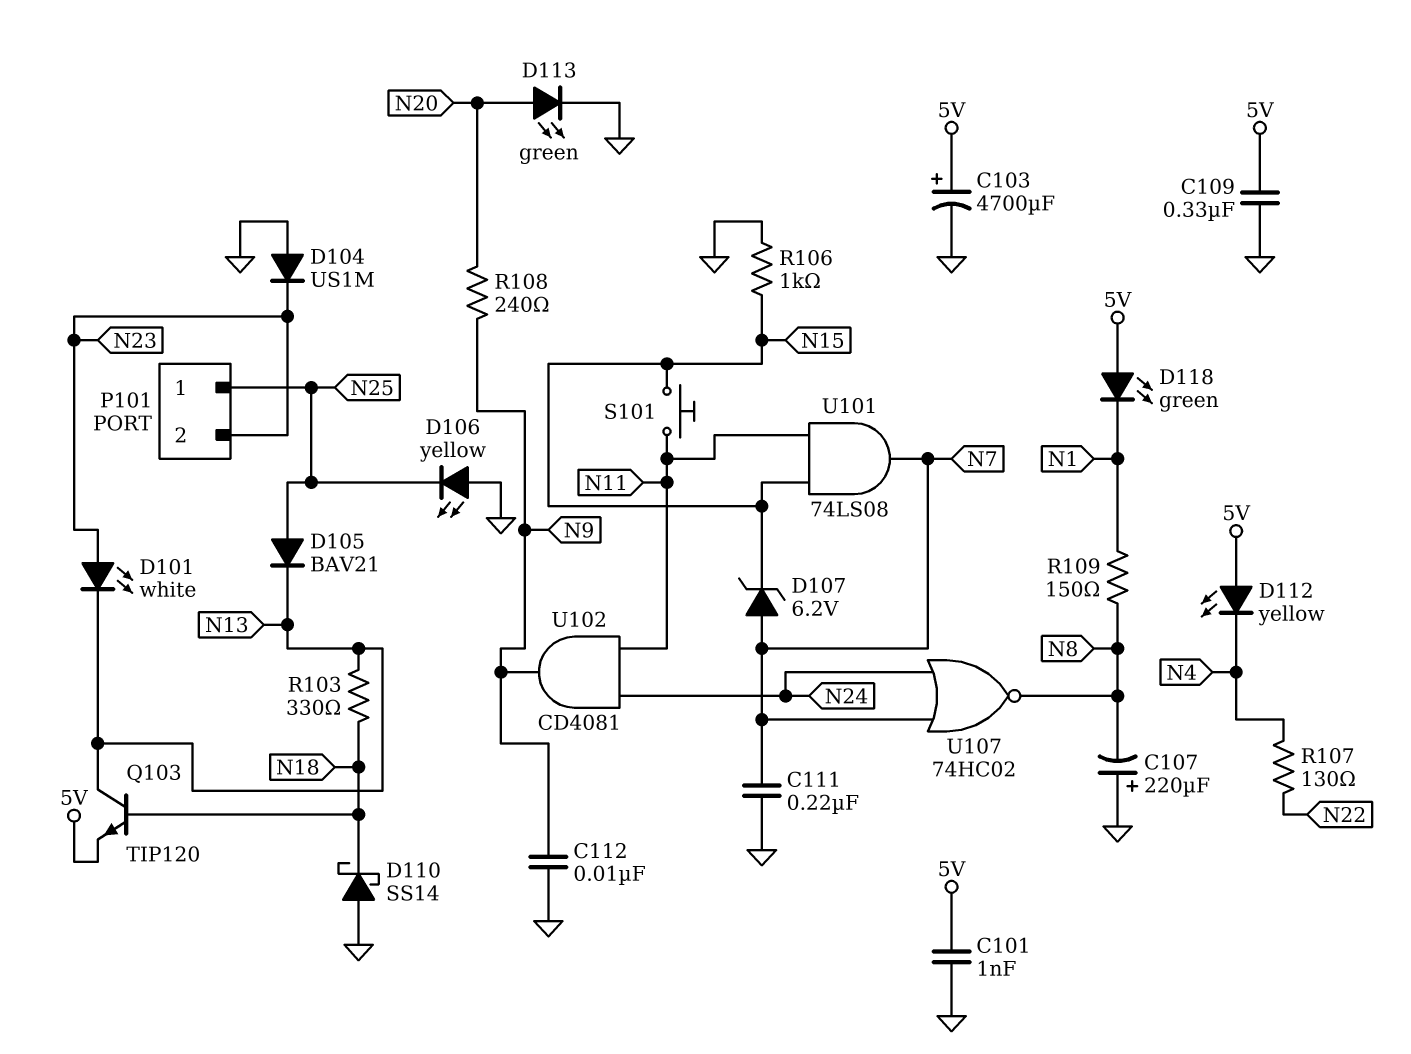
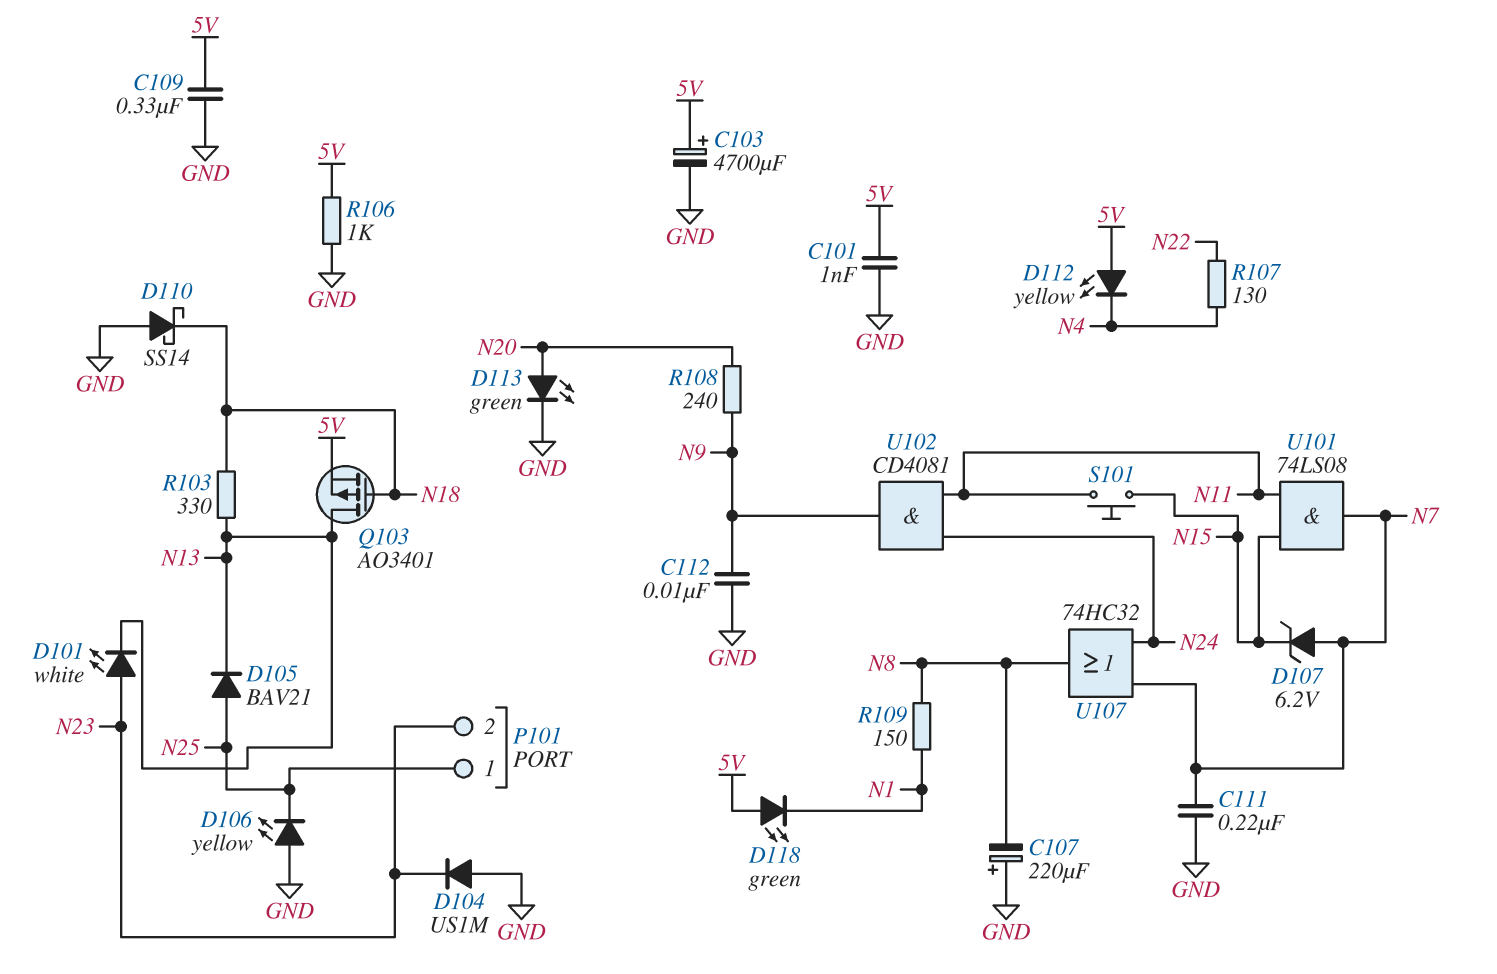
Q103: NPN TIP120 (B N18, C N13, E 5V) -> PMOS AO3401 (G N18, D N13, S 5V)
R106: 1k (GND, N15) -> 1k (5V, GND)
U107: NOR 74HC02 (in N7, in N24, out N8) -> OR 74HC32 (in N7, in N24, out N8)

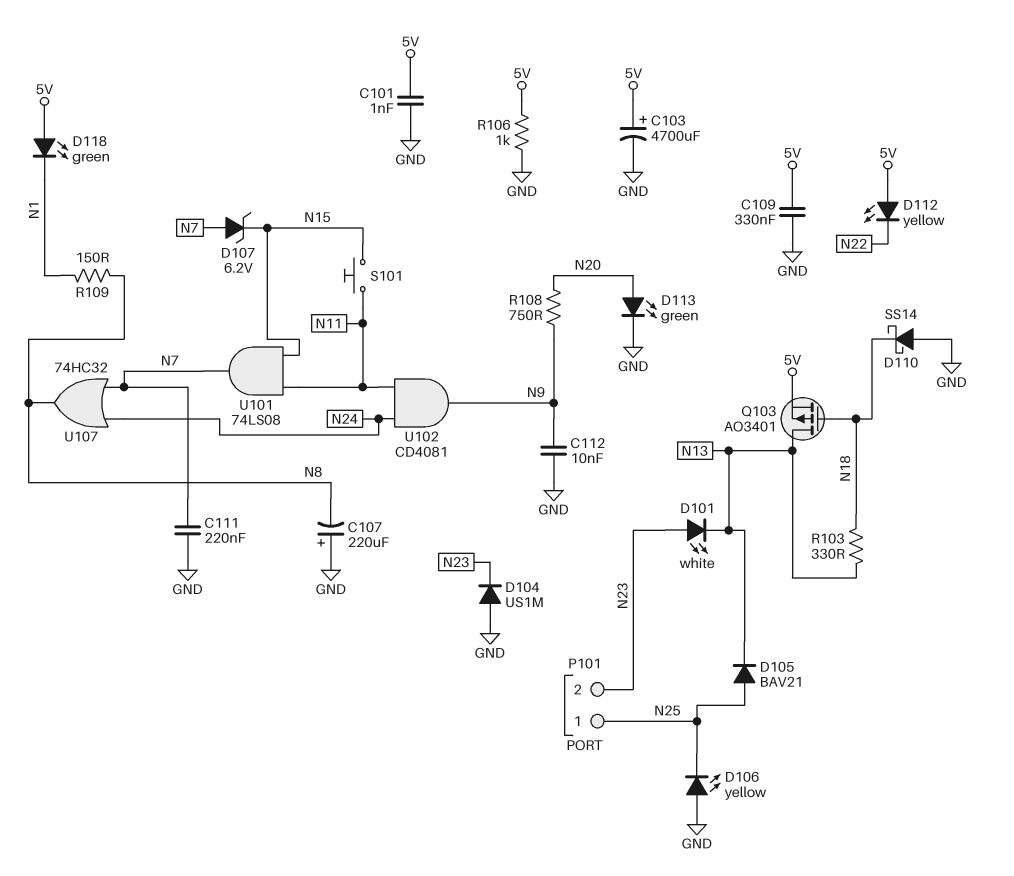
D112: LED yellow (A 5V, K N4) -> LED yellow (A 5V, K N22)
R107: 130 (N4, N22) -> none
R108: 240 (N9, N20) -> 750 (N9, N20)

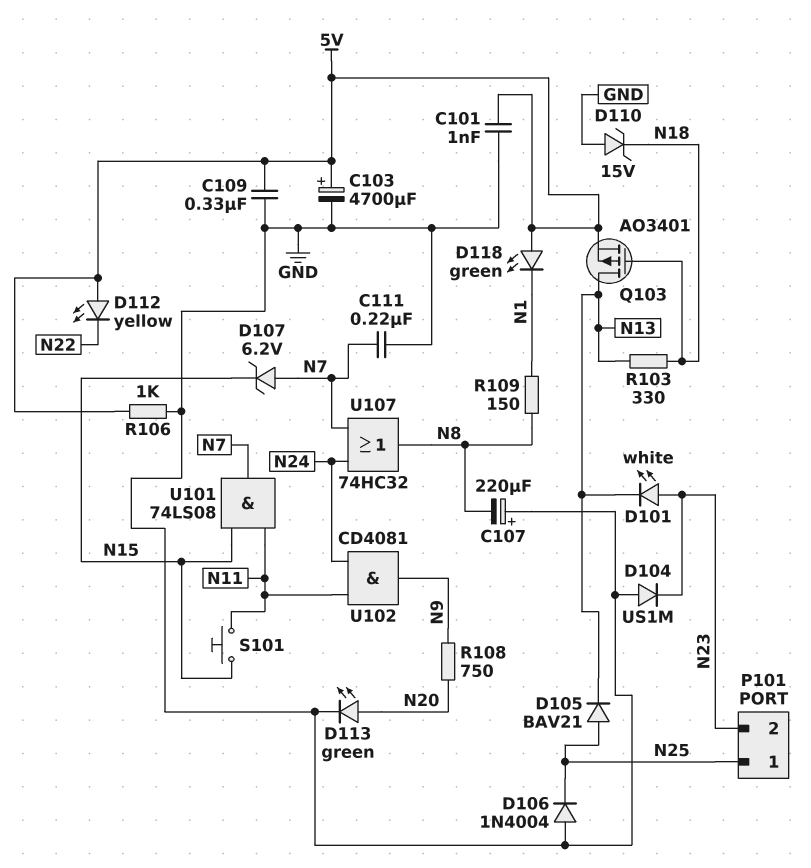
C112: 10nF (GND, N9) -> none
D106: LED yellow (A GND, K N25) -> diode 1N4004 (A GND, K N25)
D110: schottky SS14 (A GND, K N18) -> zener 15V (A GND, K N18)

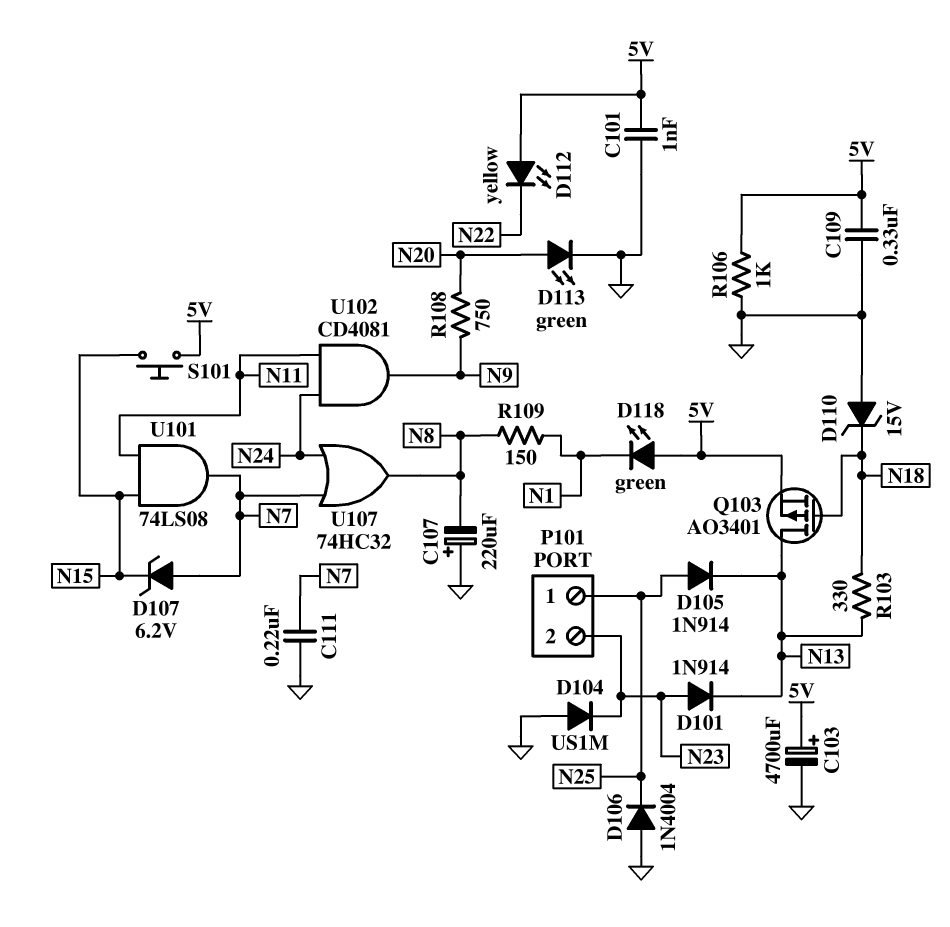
D101: LED white (A N23, K N13) -> diode 1N914 (A N23, K N13)
D105: diode BAV21 (A N25, K N13) -> diode 1N914 (A N25, K N13)
S101: button (N11, N15) -> button (5V, N15)

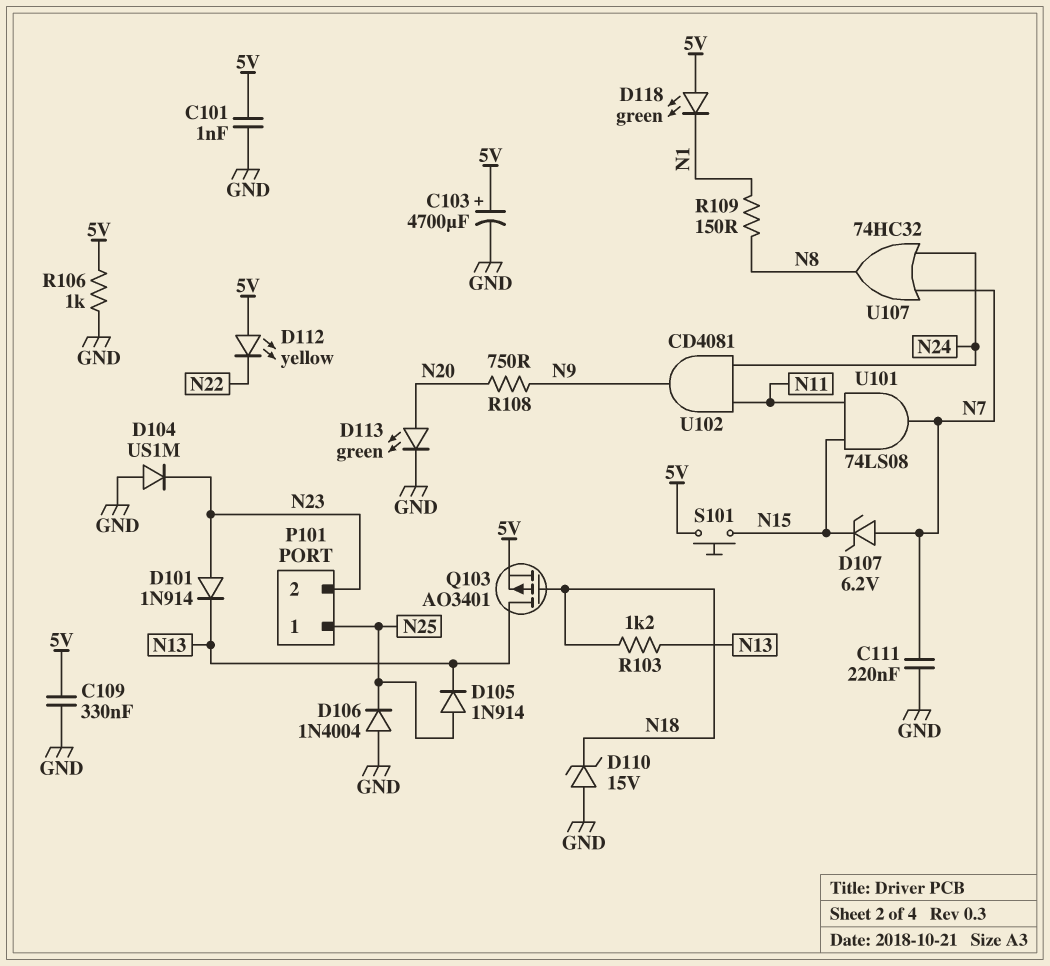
C107: 220uF (plus GND, minus N8) -> none
R103: 330 (N13, N18) -> 1.2k (N13, N18)

